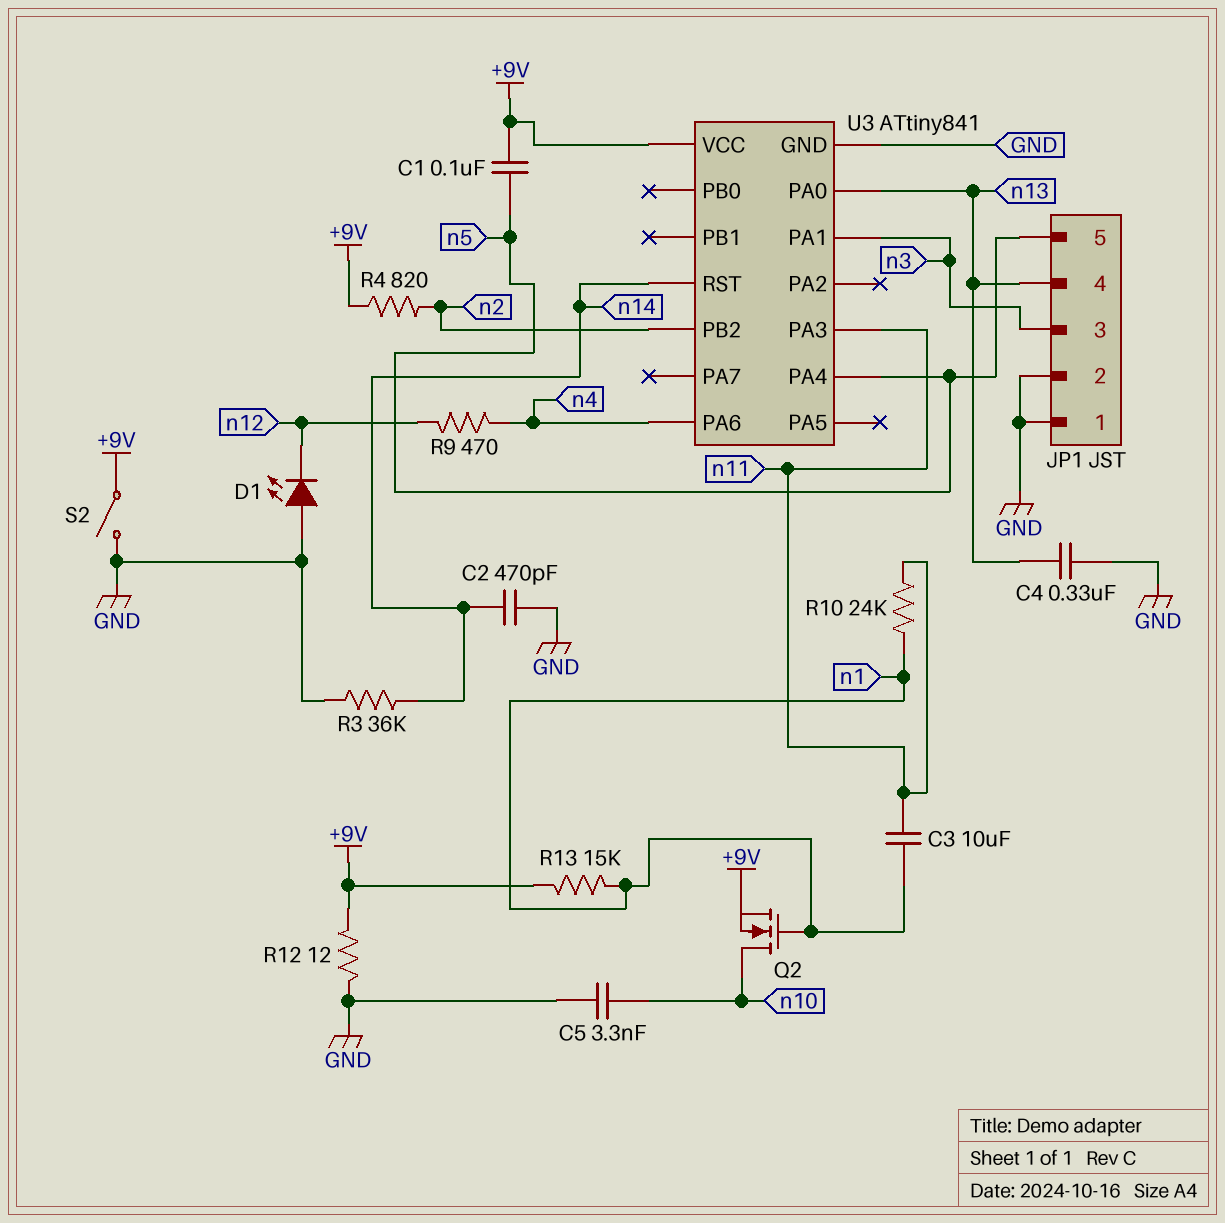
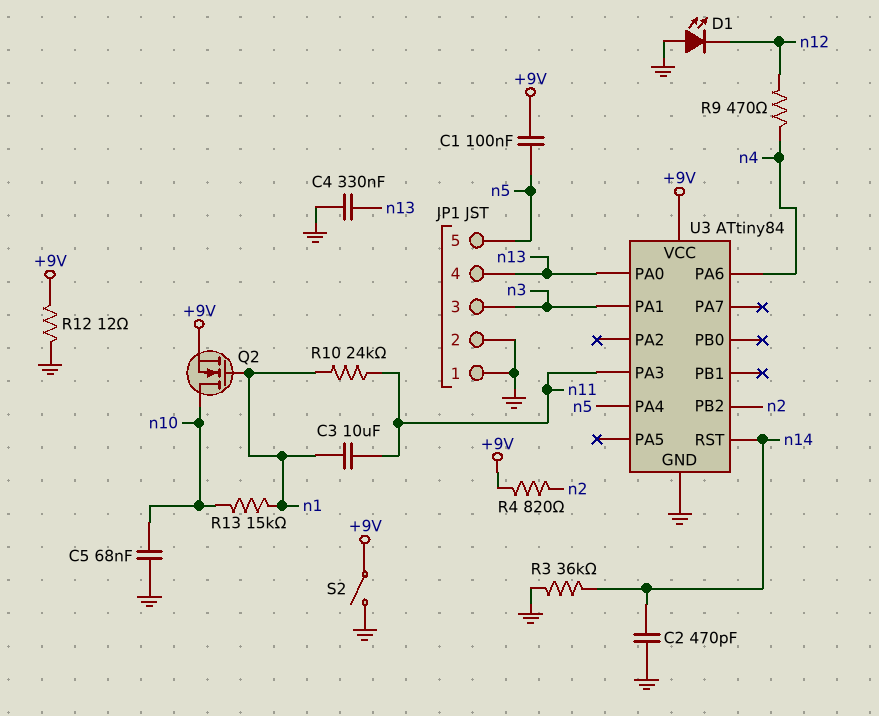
C5: 3.3nF (GND, n10) -> 68nF (GND, n10)
R13: 15k (+9V, n1) -> 15k (n1, n10)
U3: ATtiny841 -> ATtiny84

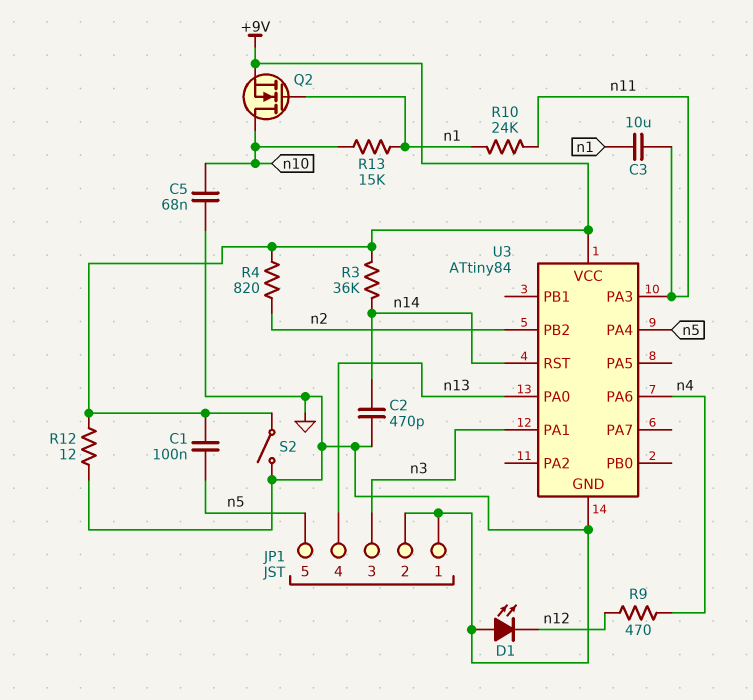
C4: 330nF (GND, n13) -> none
R3: 36k (GND, n14) -> 36k (+9V, n14)

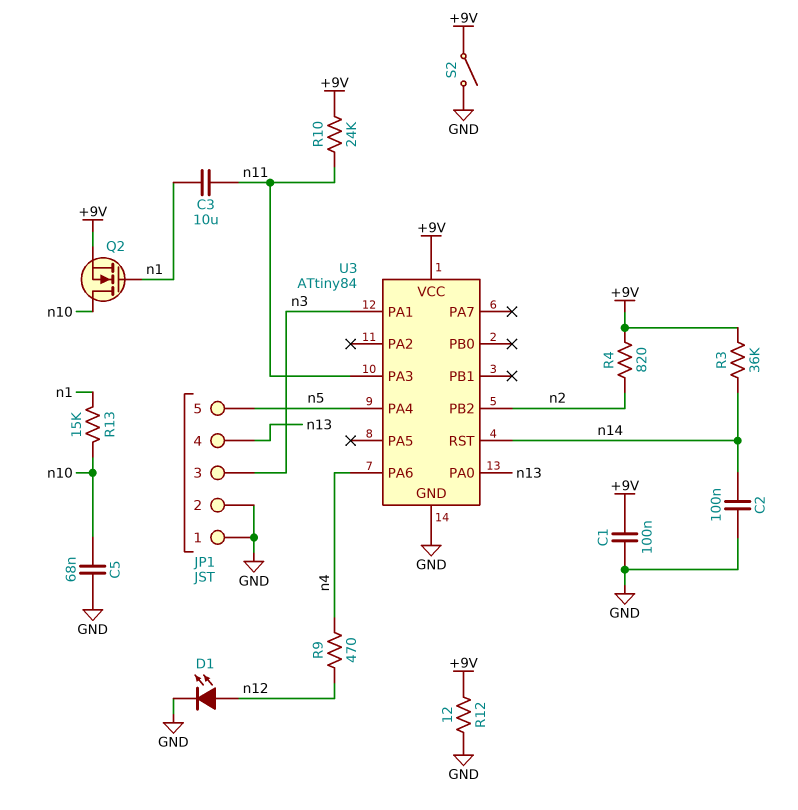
C1: 100nF (+9V, n5) -> 100nF (+9V, GND)
C2: 470pF (GND, n14) -> 100nF (GND, n14)
D1: LED (A GND, K n12) -> LED (A n12, K GND)
R10: 24k (n1, n11) -> 24k (+9V, n11)

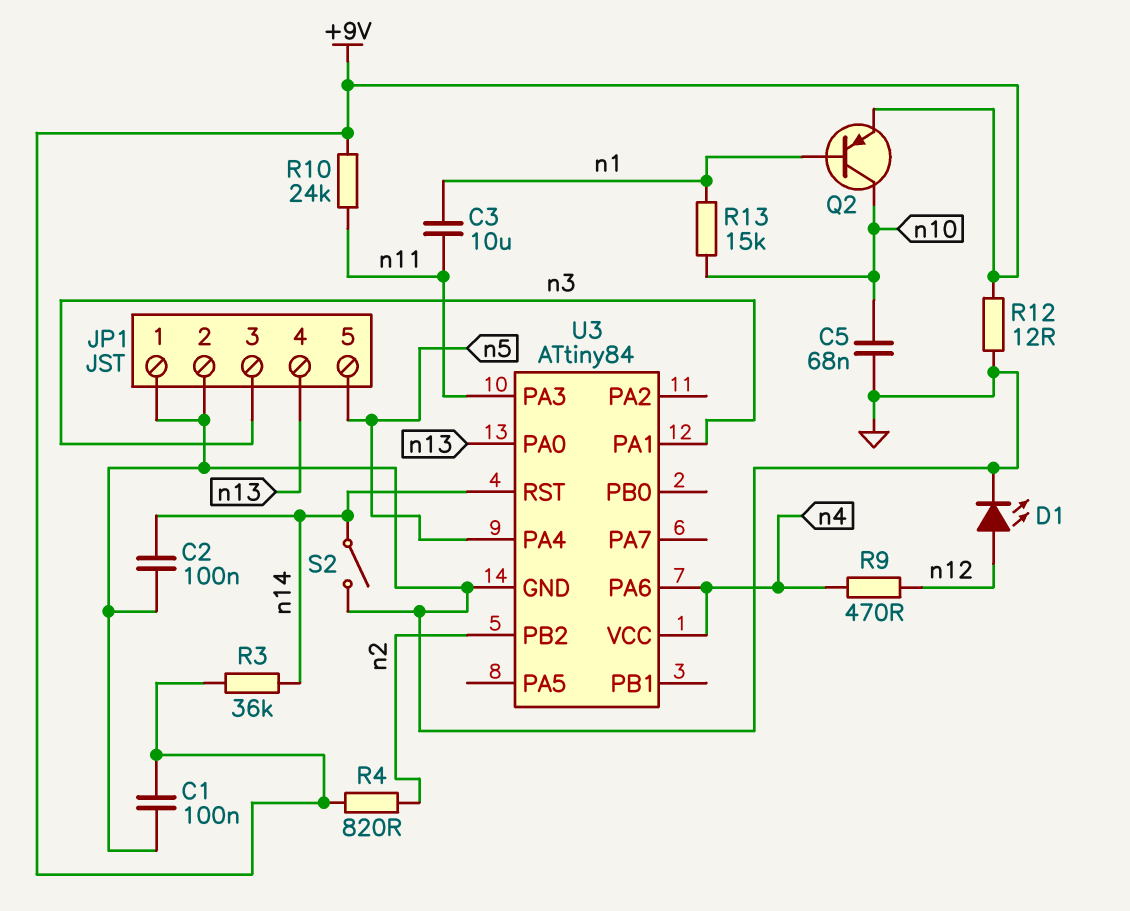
Q2: NMOS (G n1, D n10, S +9V) -> PNP (B n1, C n10, E +9V)
S2: switch (+9V, GND) -> switch (GND, n14)
U3 pin VCC: +9V -> n4

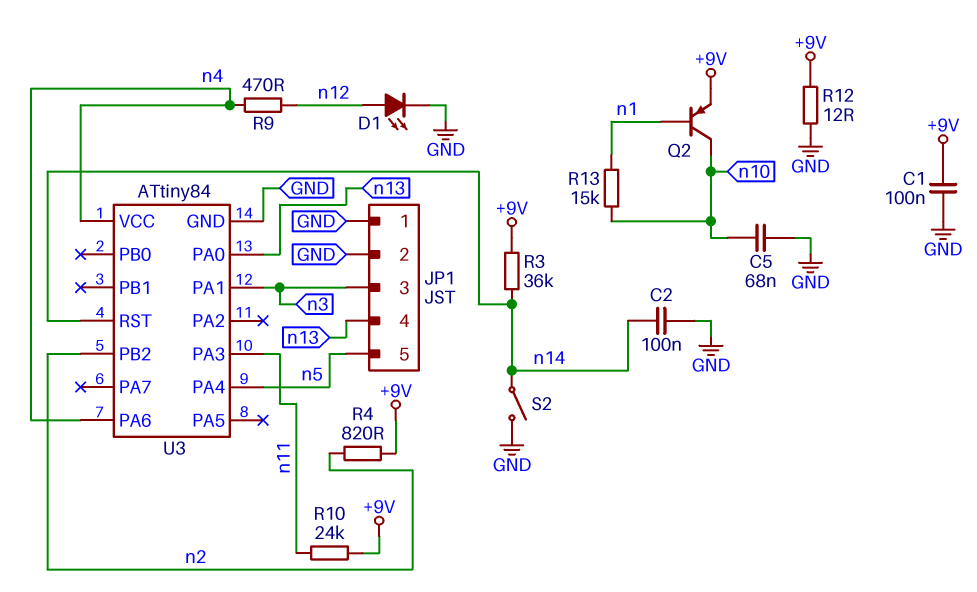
C3: 10uF (n1, n11) -> none

